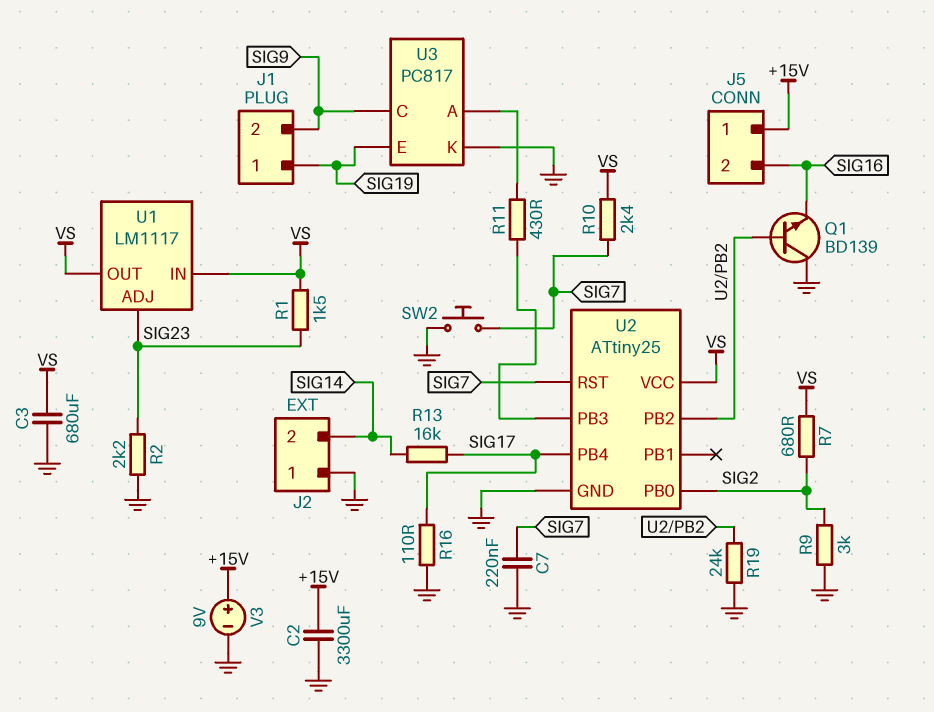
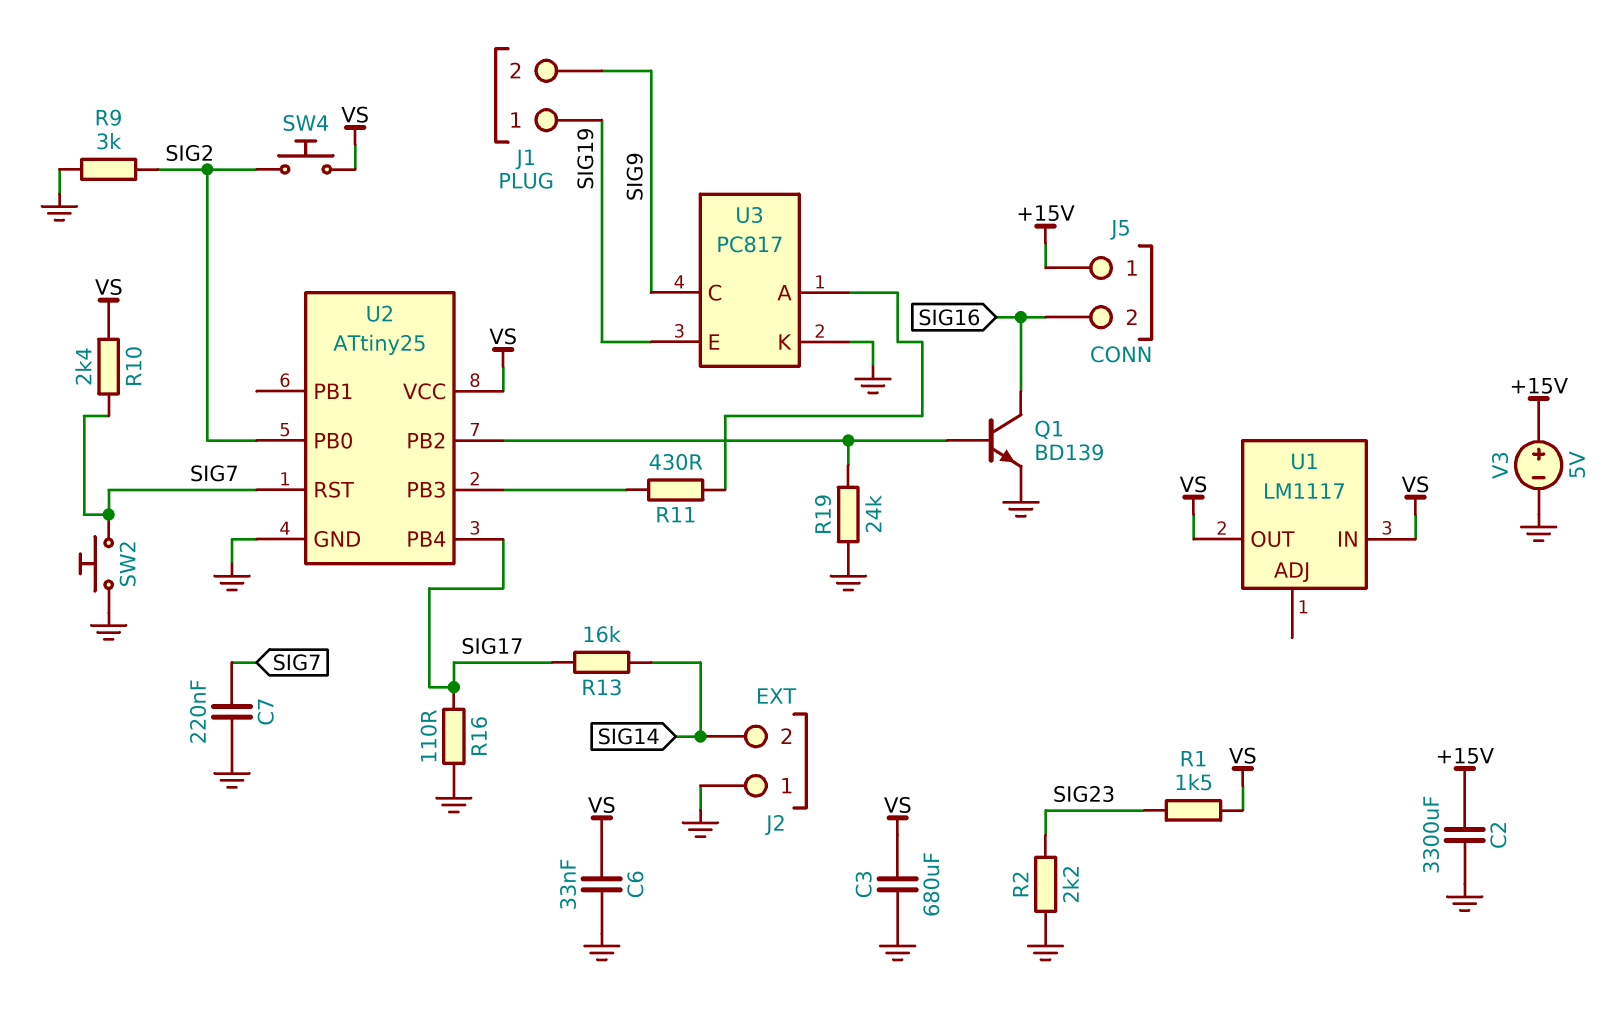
C6: none -> 33nF (GND, VS)
Q1: NPN BD139 (B U2/PB2, C GND, E SIG16) -> NPN BD139 (B U2/PB2, C SIG16, E GND)
R7: 680 (SIG2, VS) -> none
SW4: none -> button (SIG2, VS)
U1 pin ADJ: SIG23 -> none
V3: 9V (plus +15V, minus GND) -> 5V (plus +15V, minus GND)

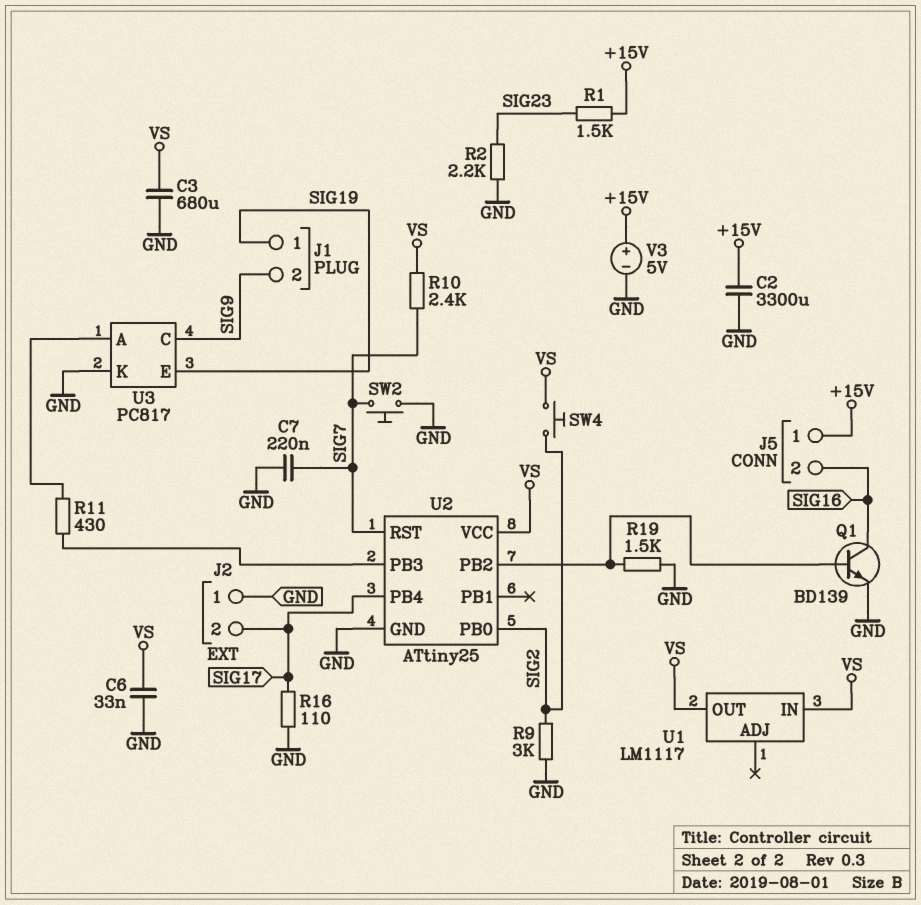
J2 pin 2: SIG14 -> SIG17
R1: 1.5k (SIG23, VS) -> 1.5k (+15V, SIG23)
R13: 16k (SIG14, SIG17) -> none
R19: 24k (GND, U2/PB2) -> 1.5k (GND, U2/PB2)

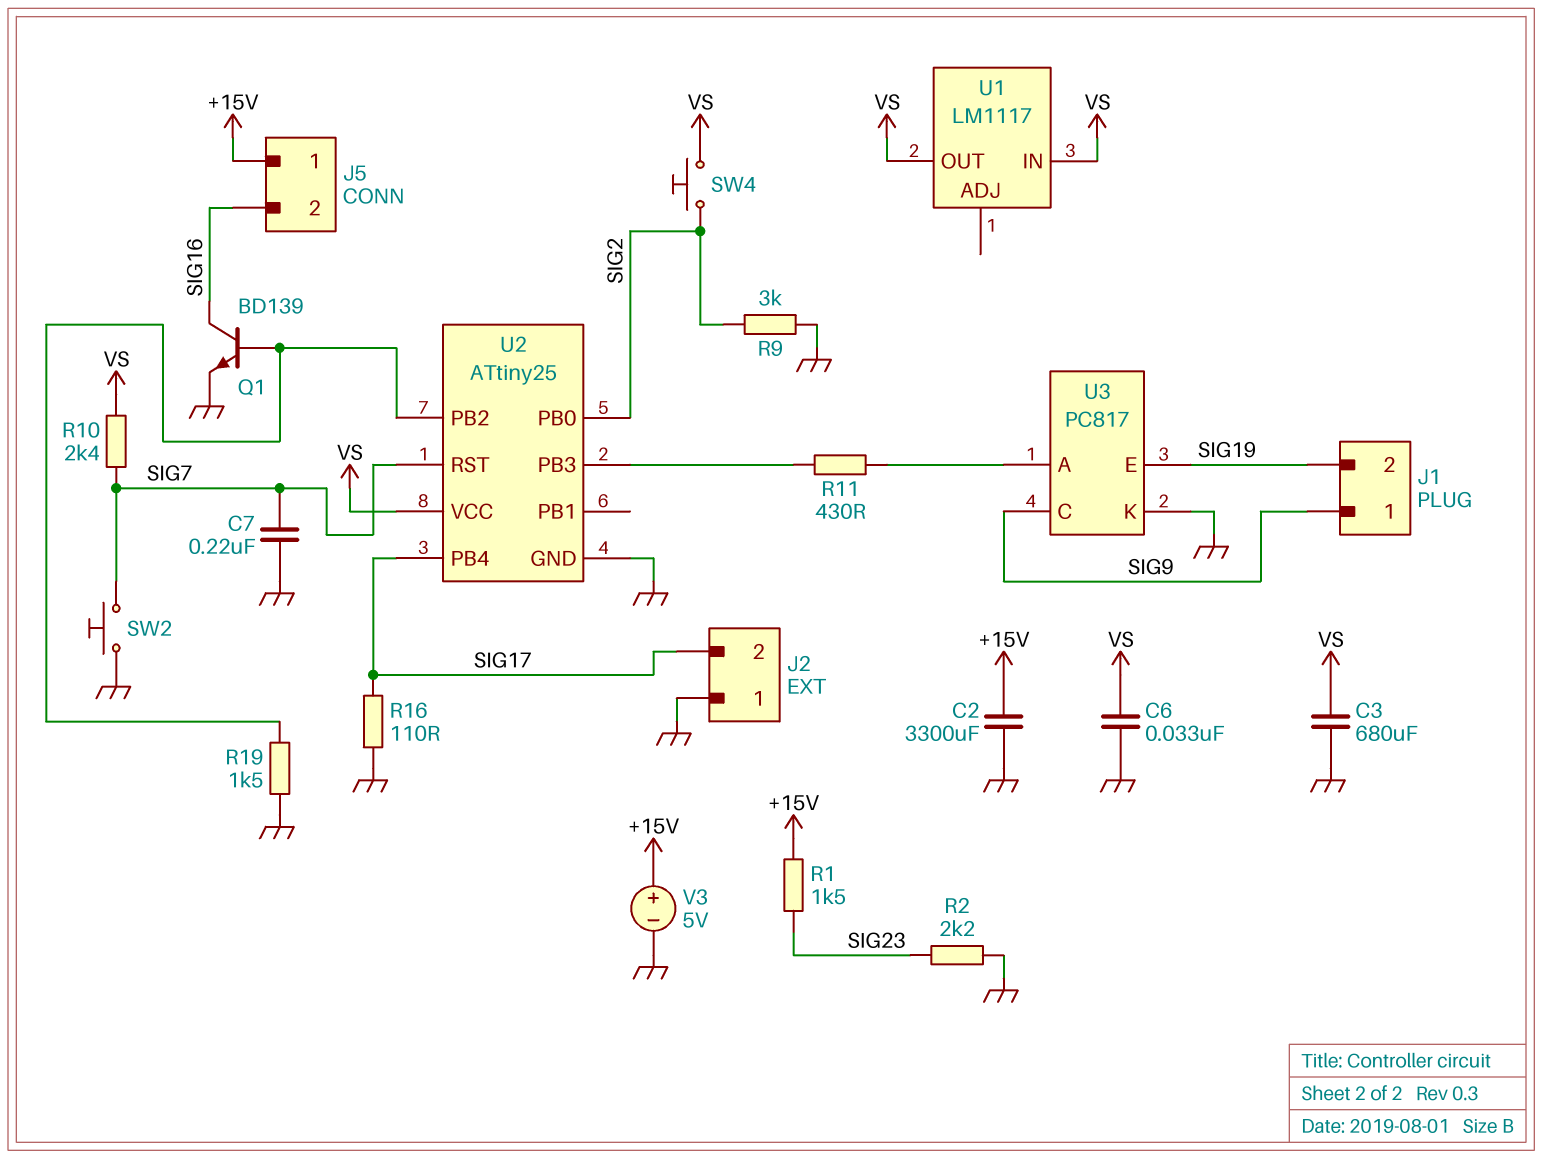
J1 pin 1: SIG19 -> SIG9
J1 pin 2: SIG9 -> SIG19

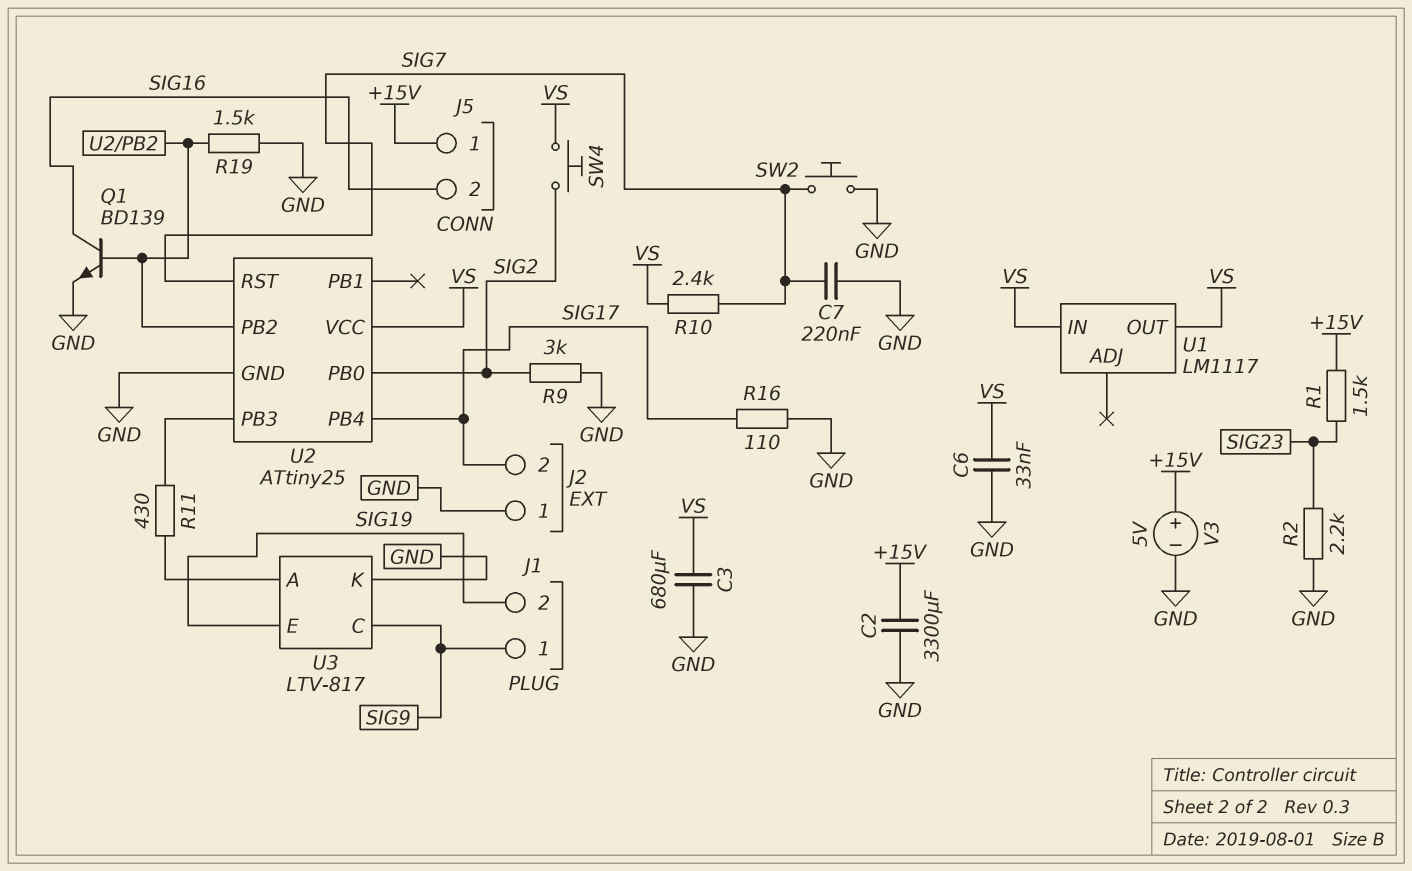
U3: PC817 -> LTV-817

